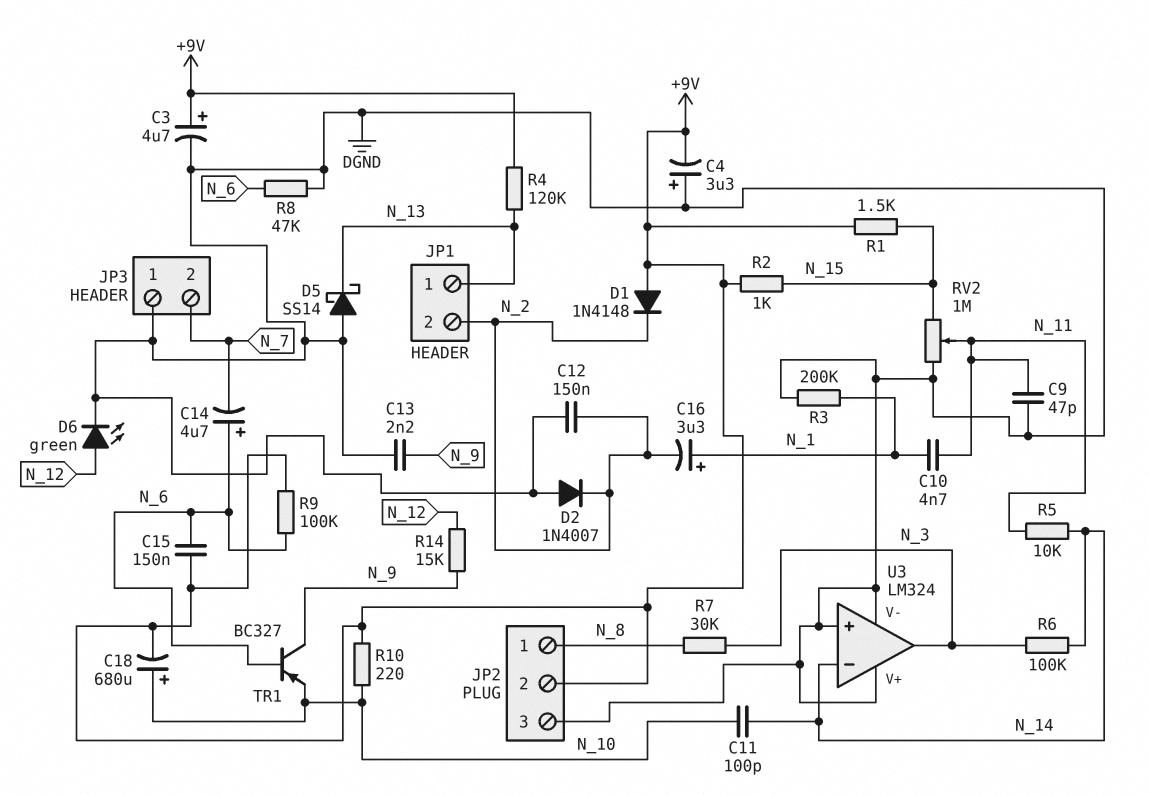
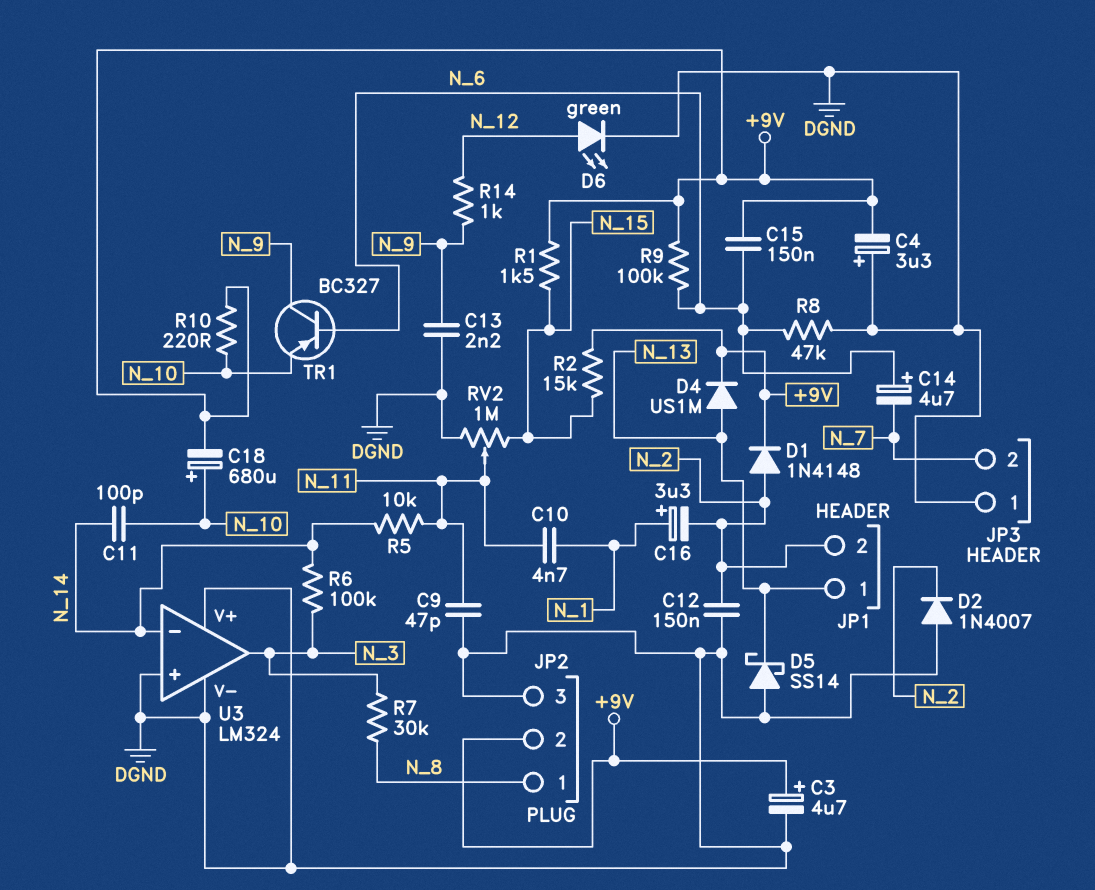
D1: diode 1N4148 (A +9V, K N_2) -> diode 1N4148 (A N_2, K +9V)
D4: none -> diode US1M (A N_13, K +9V)
R2: 1k (+9V, N_15) -> 15k (+9V, N_15)
R3: 200k (DGND, N_1) -> none
R4: 120k (+9V, N_13) -> none
R14: 15k (N_9, N_12) -> 1k (N_9, N_12)

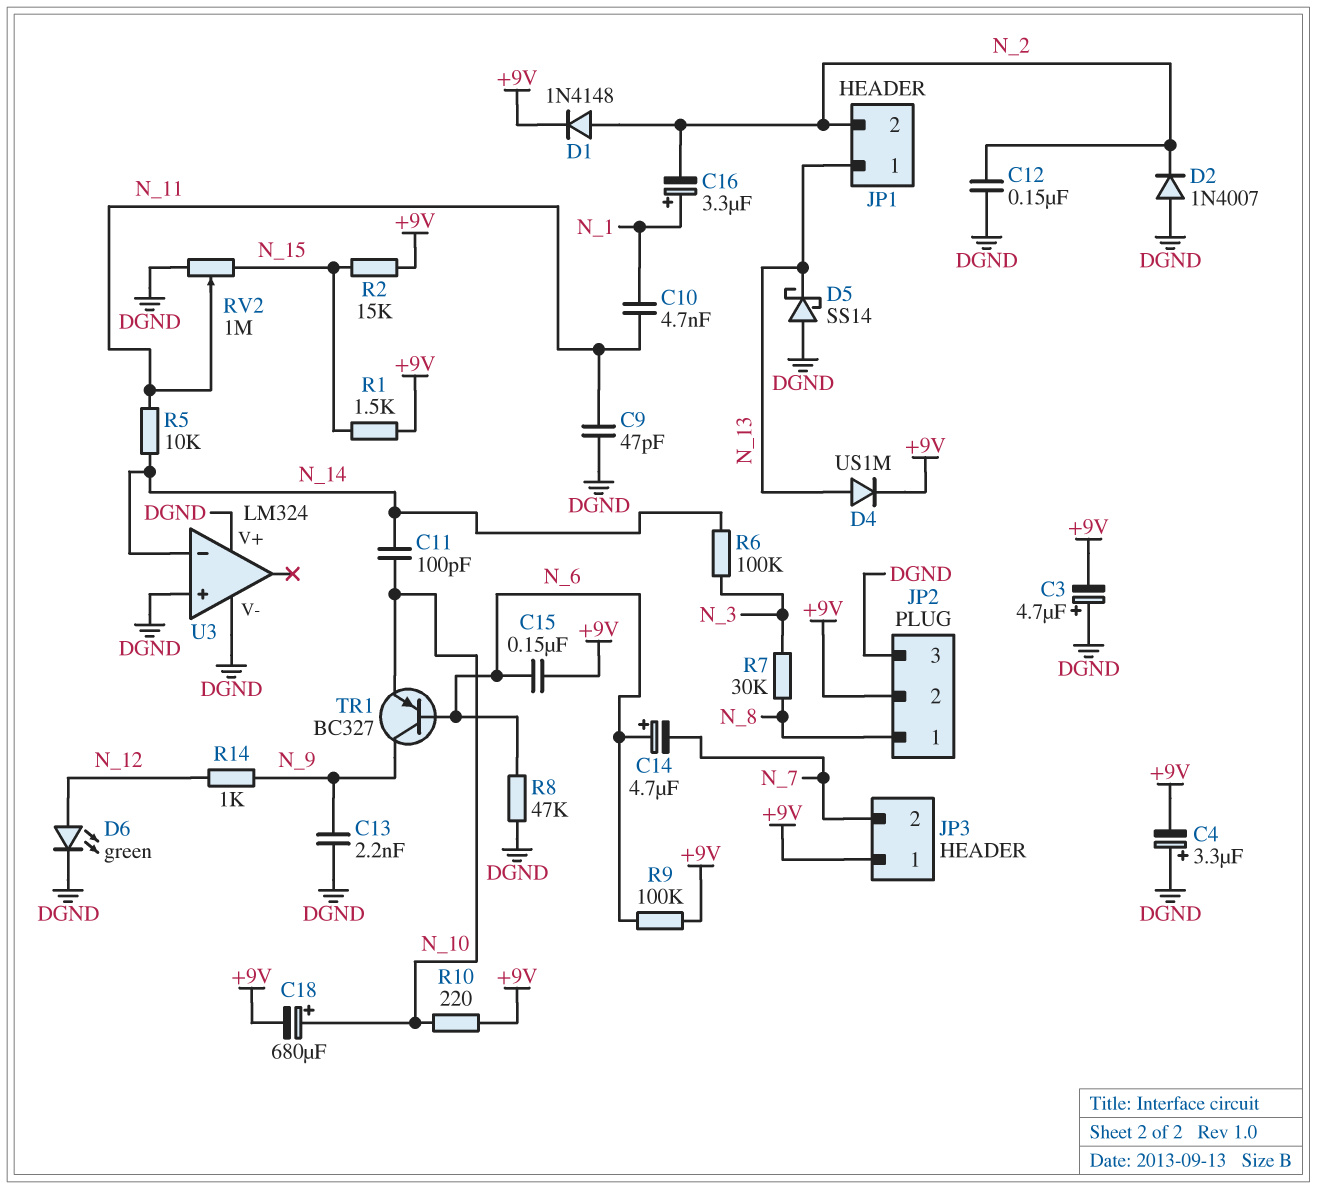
C3: 4.7uF (plus +9V, minus DGND) -> 4.7uF (plus DGND, minus +9V)
JP3 pin 1: DGND -> +9V
U3 pin out: N_3 -> none

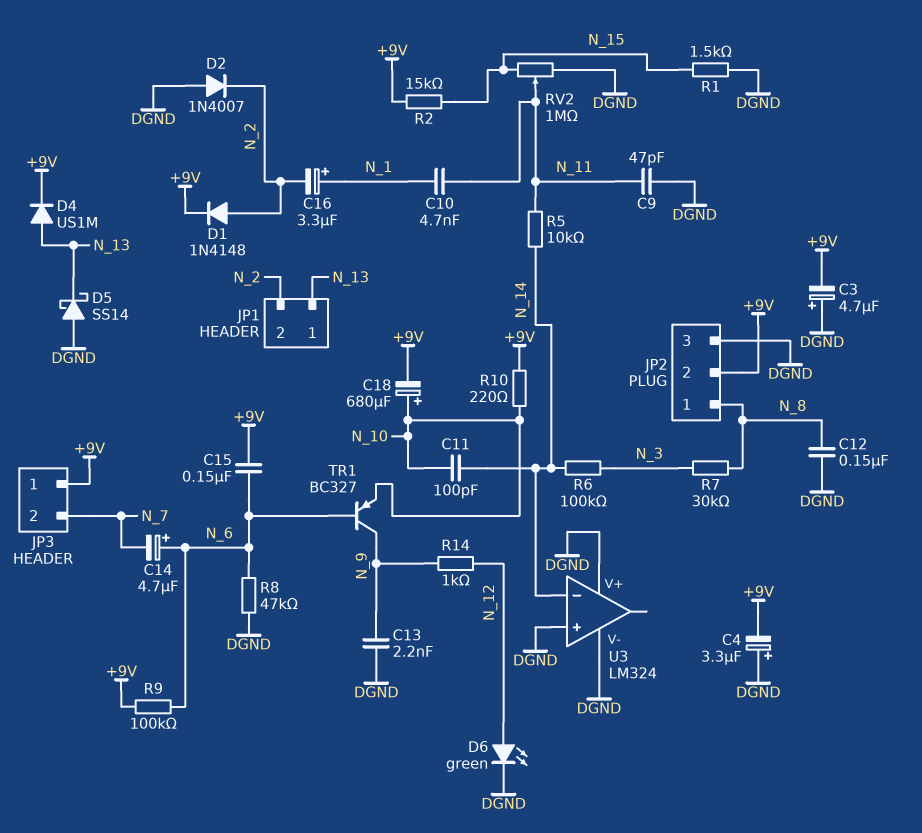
C12: 150nF (DGND, N_2) -> 150nF (DGND, N_8)
R1: 1.5k (+9V, N_15) -> 1.5k (DGND, N_15)

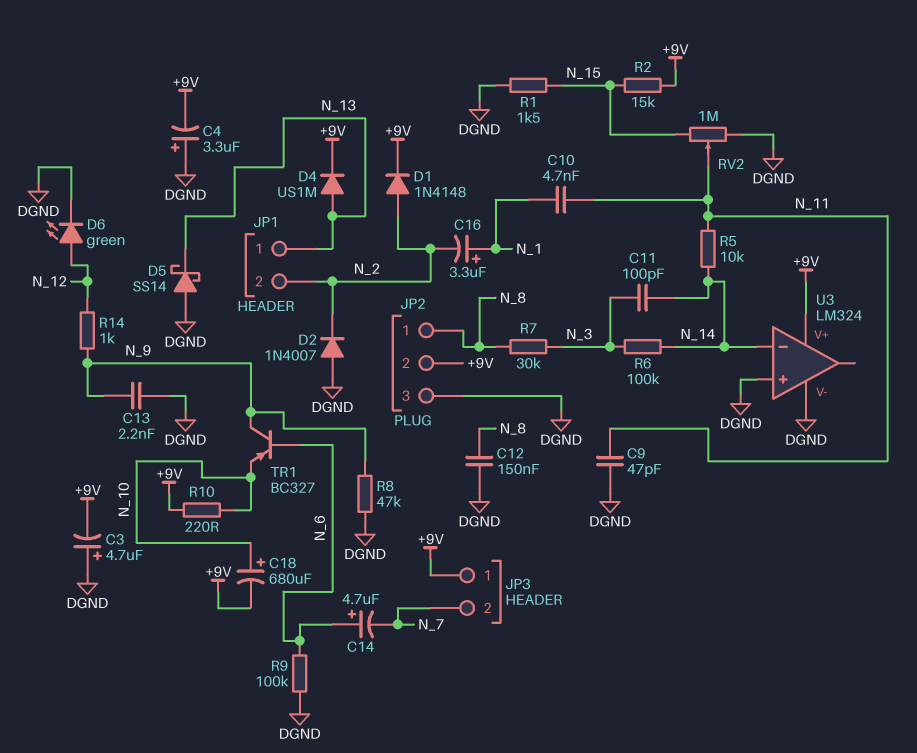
C11: 100pF (N_10, N_14) -> 100pF (N_3, N_14)
C15: 150nF (+9V, N_6) -> none
R8: 47k (DGND, N_6) -> 47k (DGND, N_9)
R9: 100k (+9V, N_6) -> 100k (DGND, N_6)
U3 pin V+: DGND -> +9V

